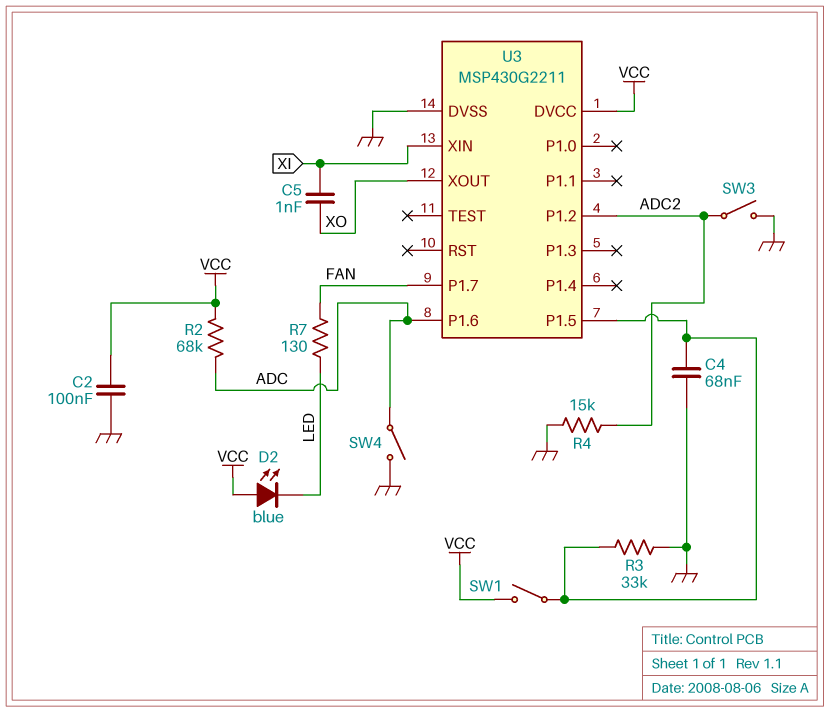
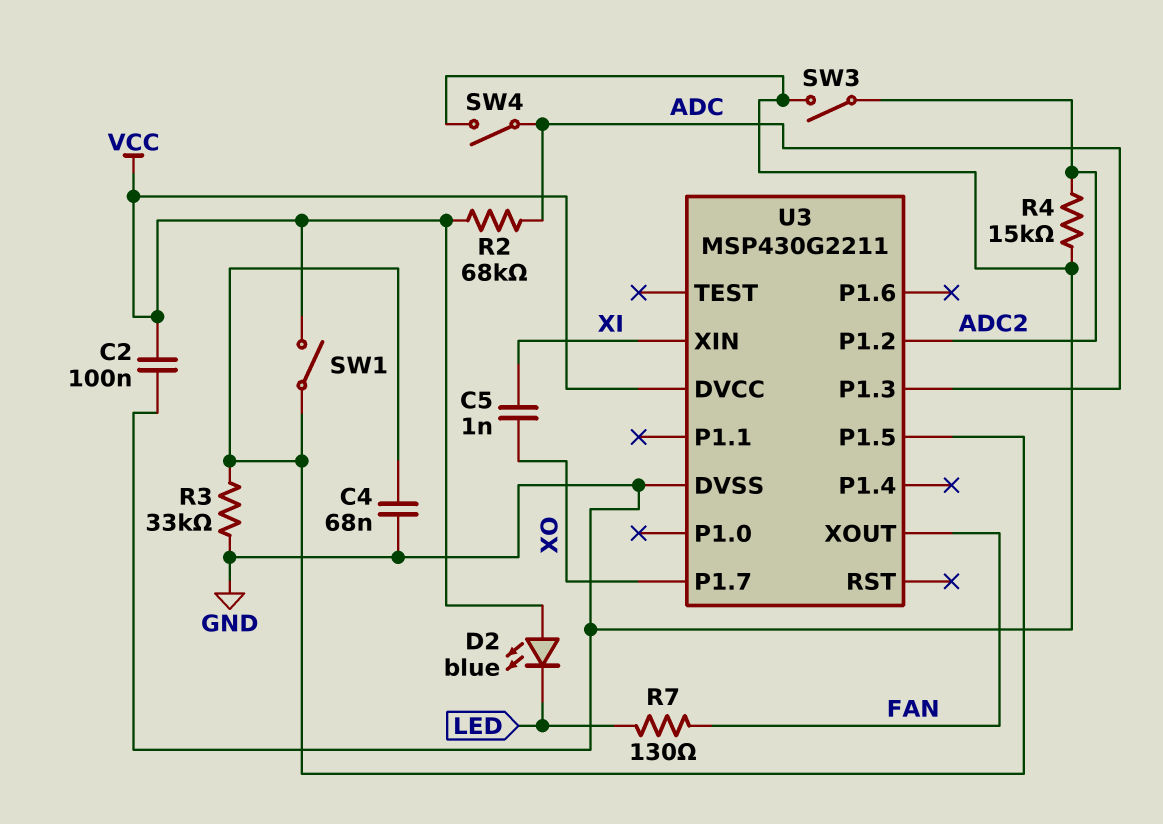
U3 pin P1.3: none -> ADC
U3 pin P1.6: ADC -> none
U3 pin P1.7: FAN -> XO
U3 pin XOUT: XO -> FAN

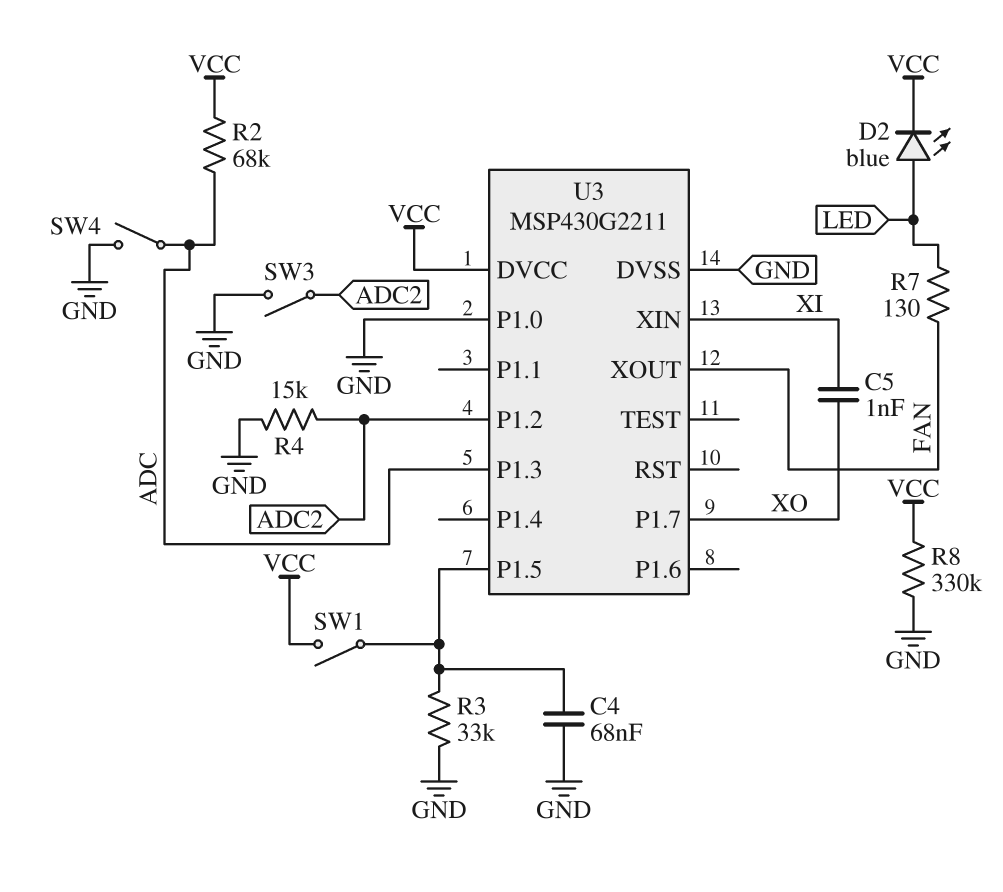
C2: 100nF (GND, VCC) -> none
D2: LED blue (A VCC, K LED) -> LED blue (A LED, K VCC)
R8: none -> 330k (GND, VCC)
U3 pin P1.0: none -> GND

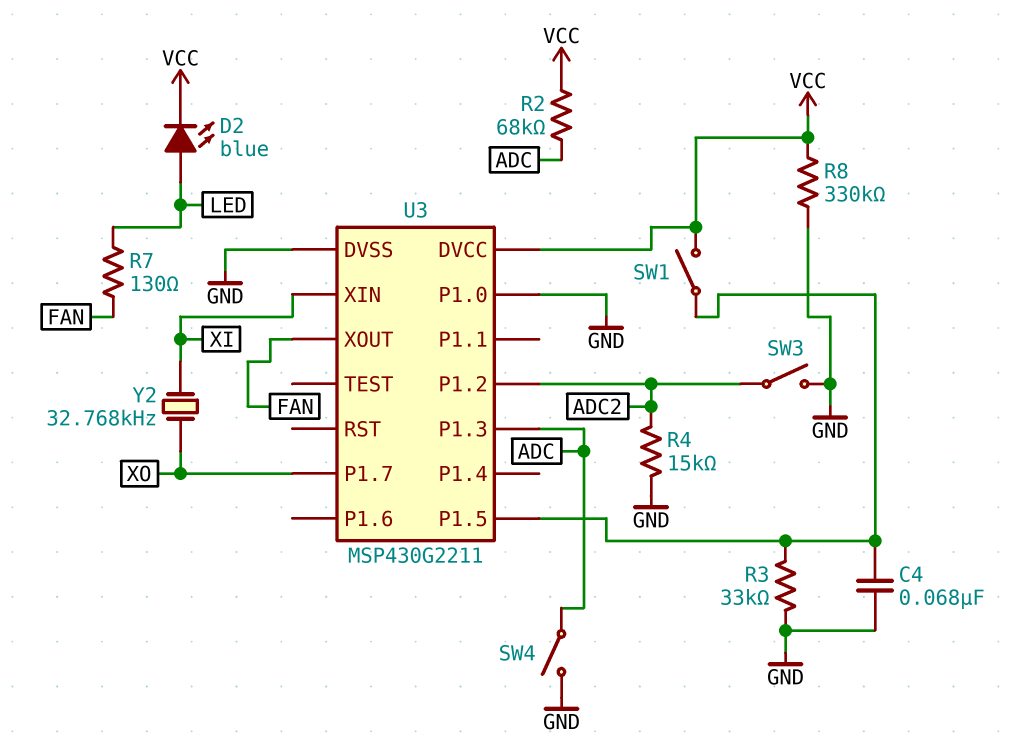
C5: 1nF (XI, XO) -> none
Y2: none -> 32.768kHz (XI, XO)

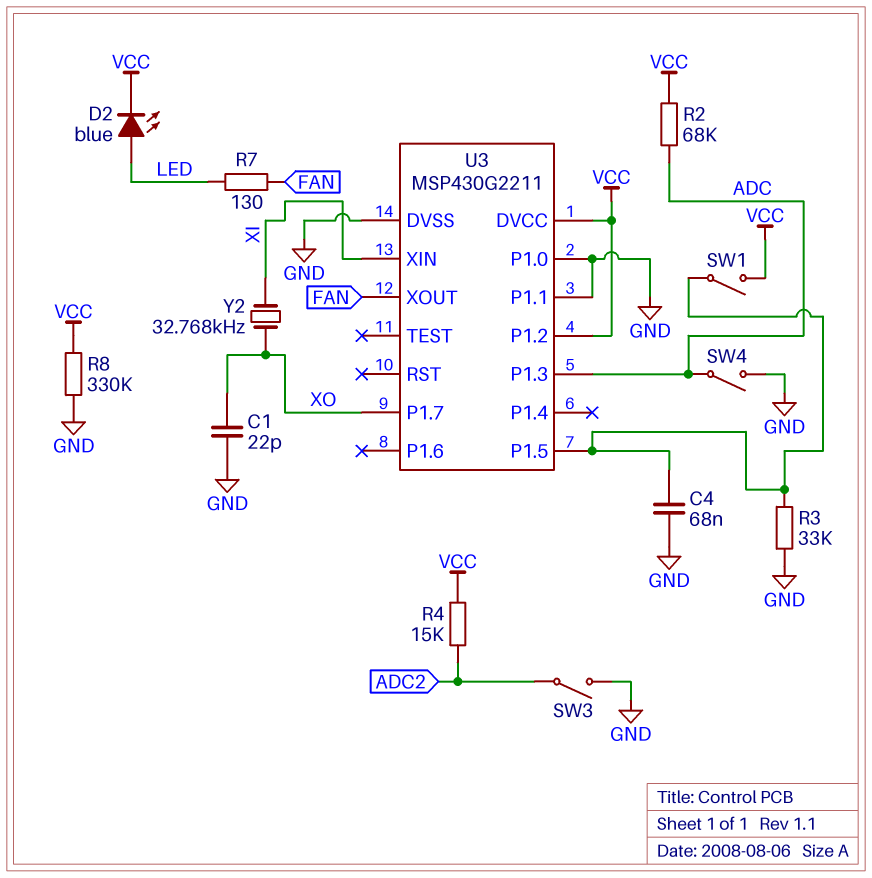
C1: none -> 22pF (GND, XO)
R4: 15k (ADC2, GND) -> 15k (ADC2, VCC)
U3 pin P1.1: none -> GND
U3 pin P1.2: ADC2 -> VCC

